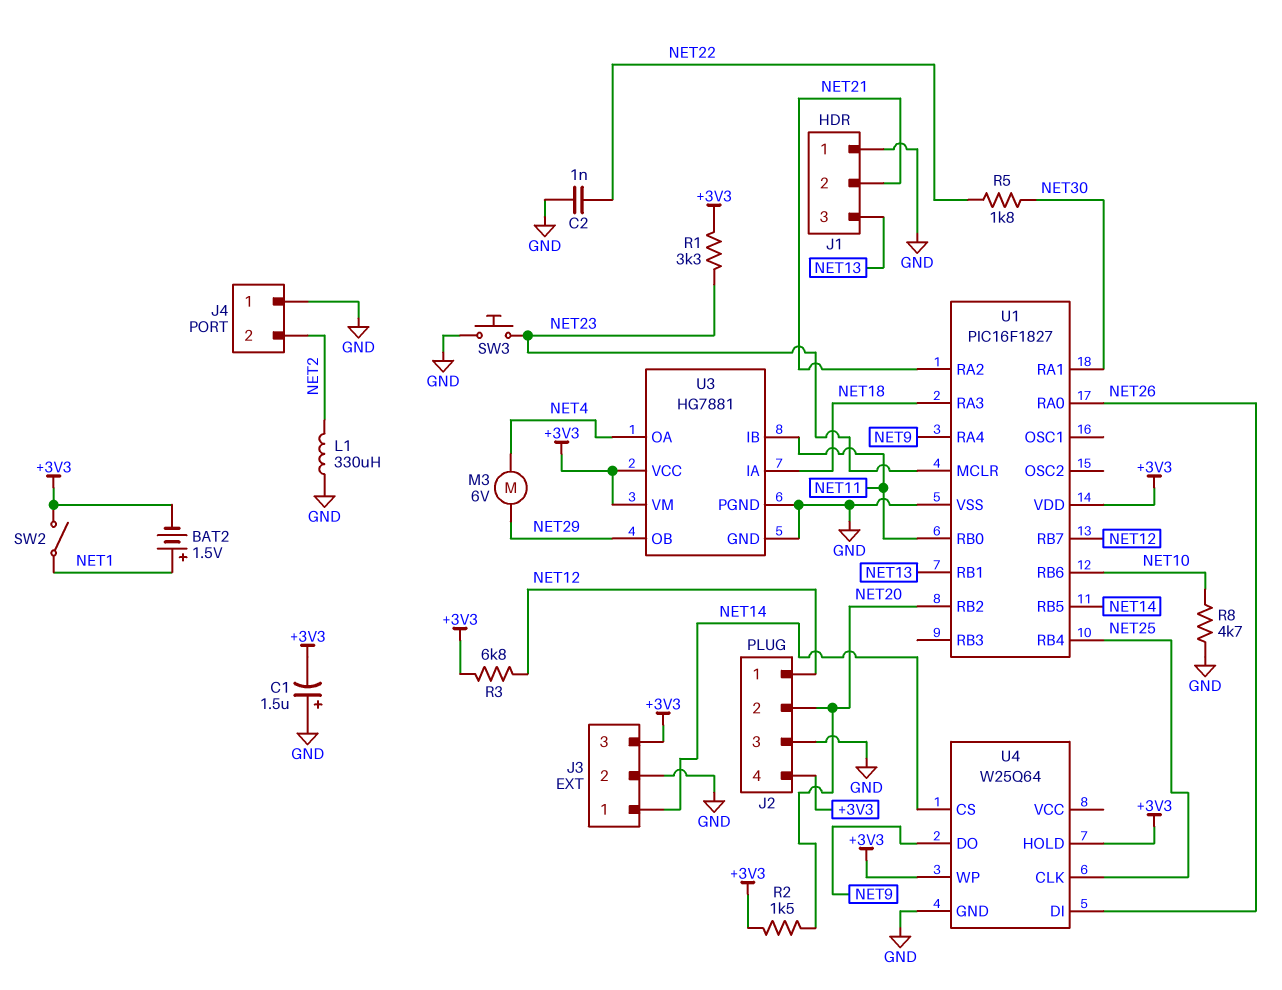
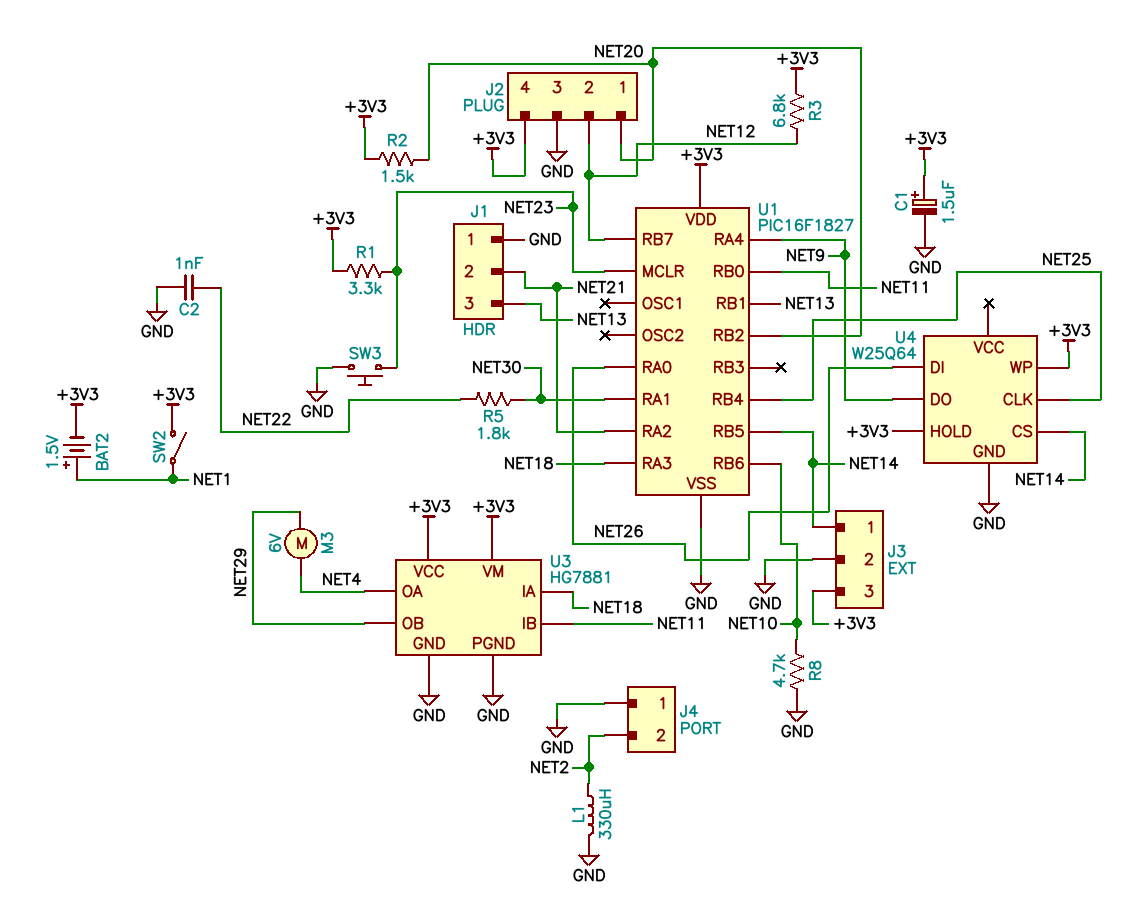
C1: 1.5uF (plus GND, minus +3V3) -> 1.5uF (plus +3V3, minus GND)
J2 pin 1: NET12 -> NET20
J2 pin 2: NET20 -> NET12

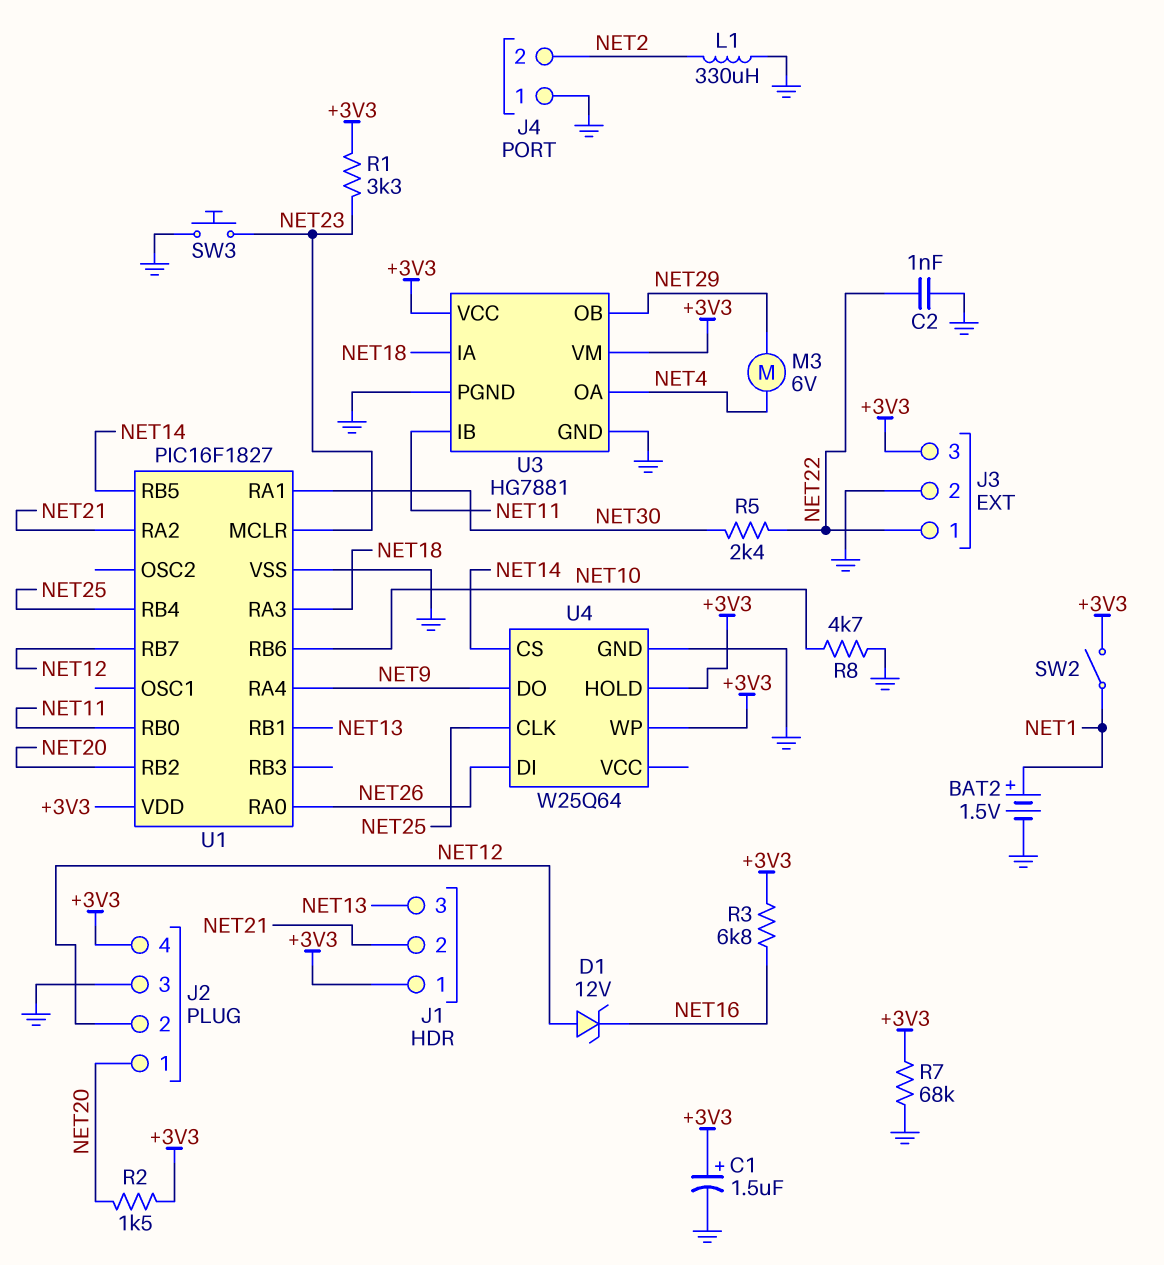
BAT2: 1.5V (plus NET1, minus +3V3) -> 1.5V (plus NET1, minus GND)
D1: none -> zener 12V (A NET12, K NET16)
J1 pin 1: GND -> +3V3
J3 pin 1: NET14 -> NET22
R3: 6.8k (+3V3, NET12) -> 6.8k (+3V3, NET16)
R5: 1.8k (NET22, NET30) -> 2.4k (NET22, NET30)
R7: none -> 68k (+3V3, GND)

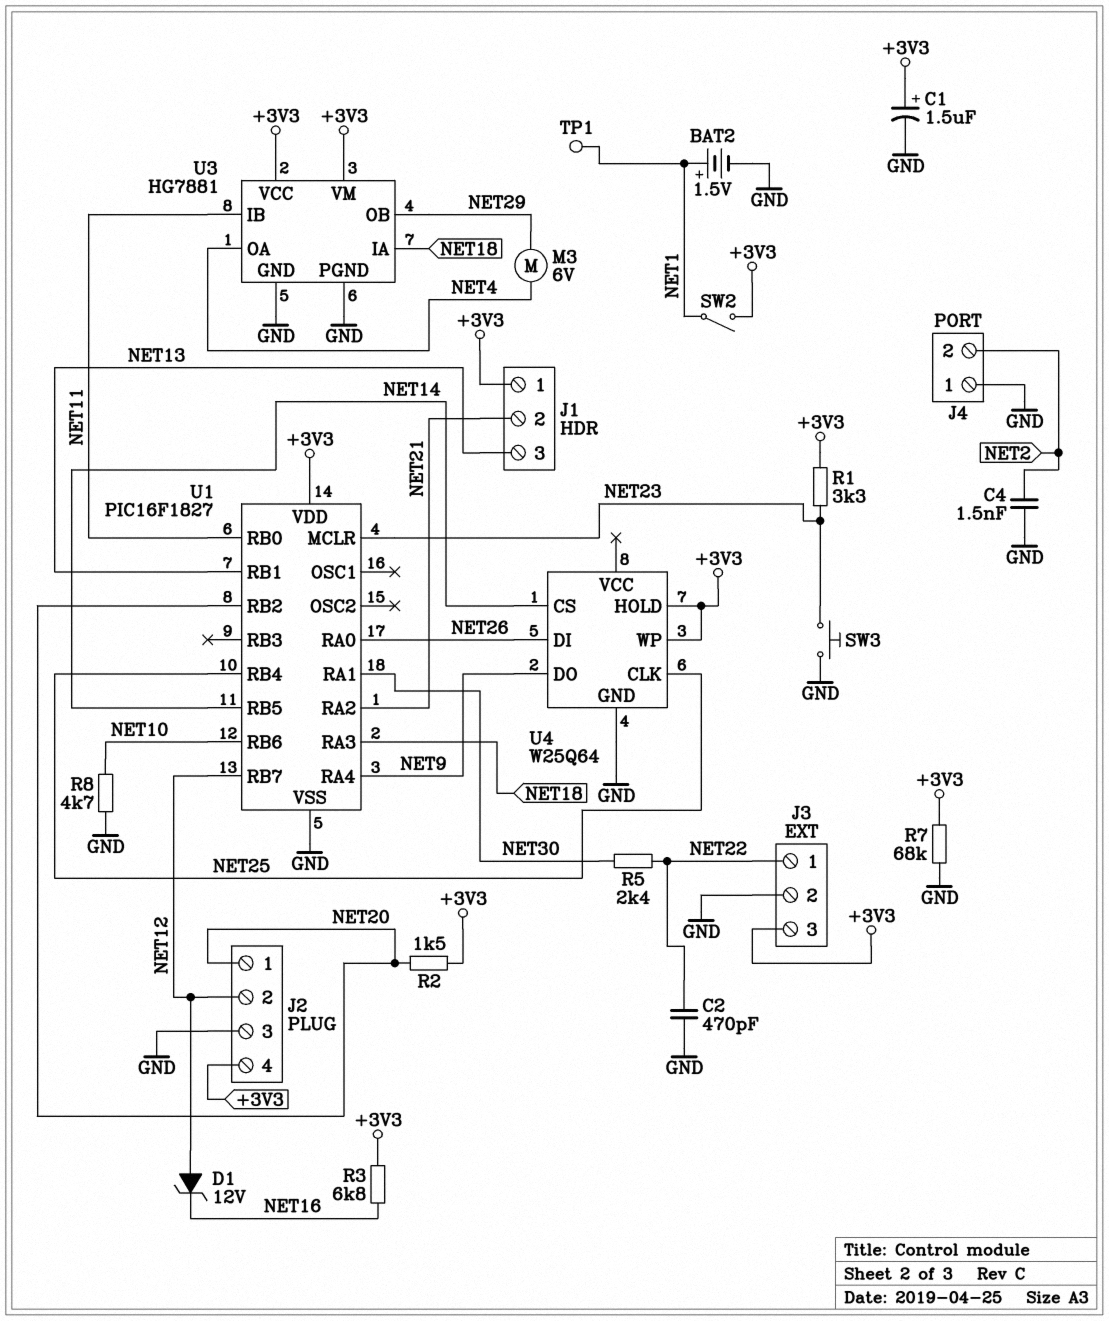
C2: 1nF (GND, NET22) -> 470pF (GND, NET22)
C4: none -> 1.5nF (GND, NET2)
L1: 330uH (GND, NET2) -> none
TP1: none -> test point (NET1)

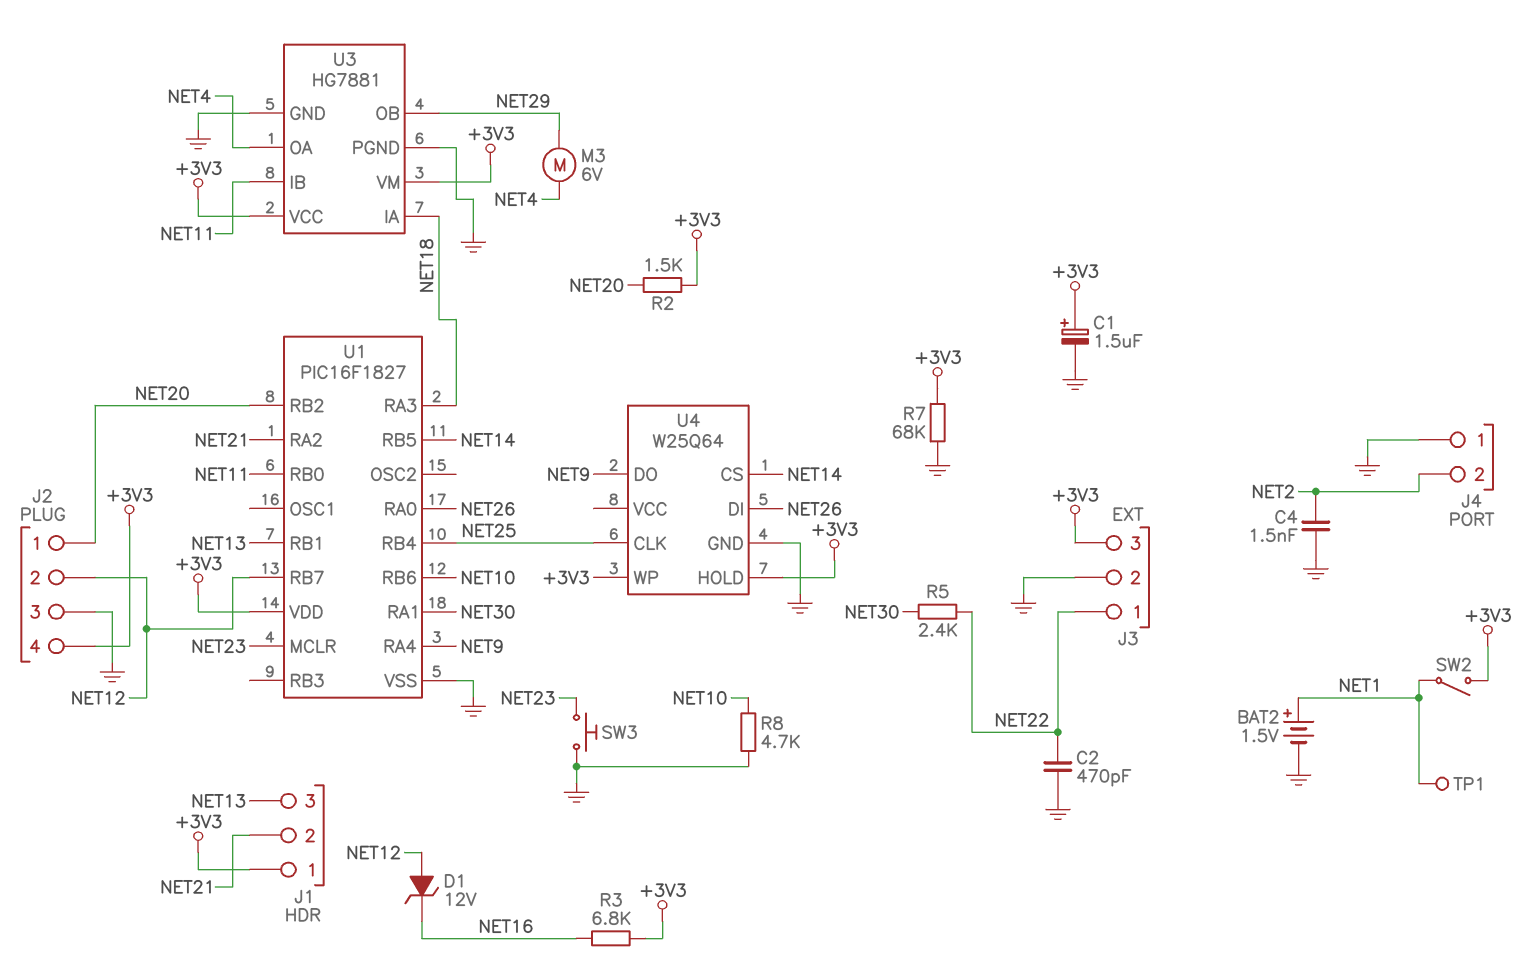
R1: 3.3k (+3V3, NET23) -> none

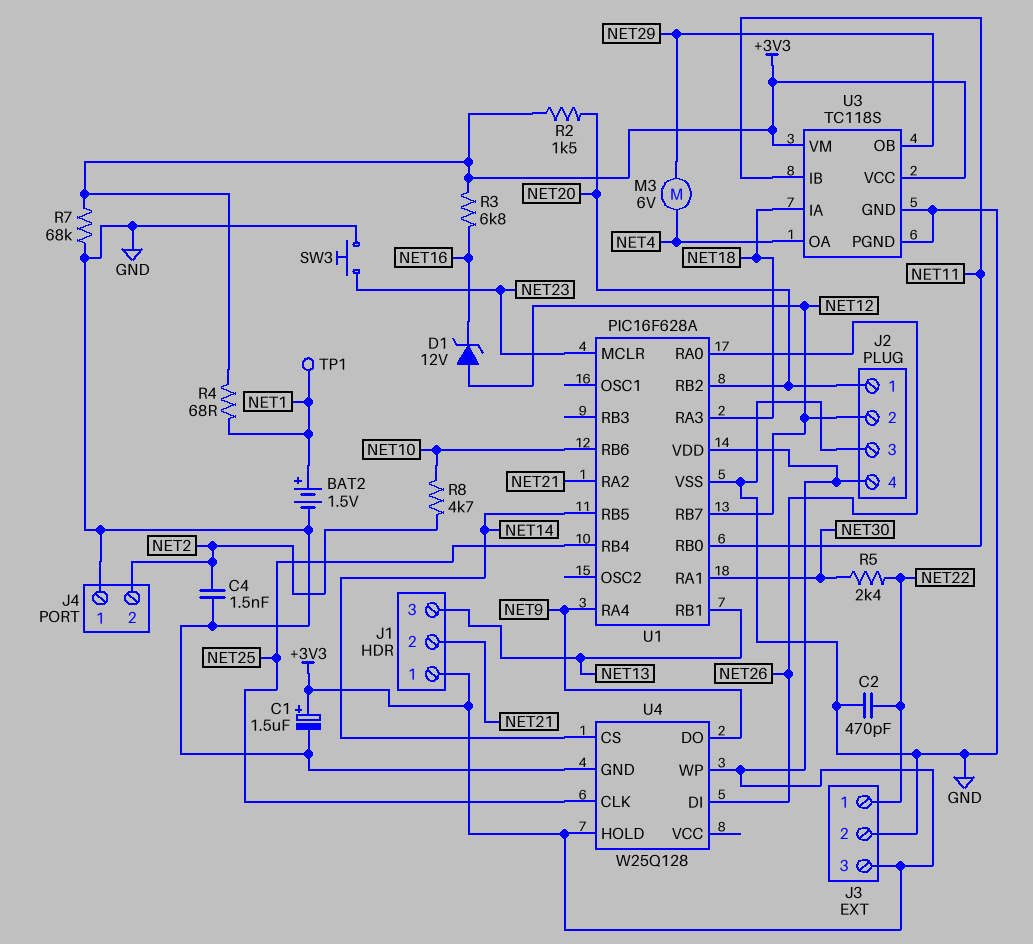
R4: none -> 68 (+3V3, NET1)
R8: 4.7k (GND, NET10) -> 4.7k (NET2, NET10)
SW2: switch (+3V3, NET1) -> none
U1: PIC16F1827 -> PIC16F628A
U3: HG7881 -> TC118S
U4: W25Q64 -> W25Q128

